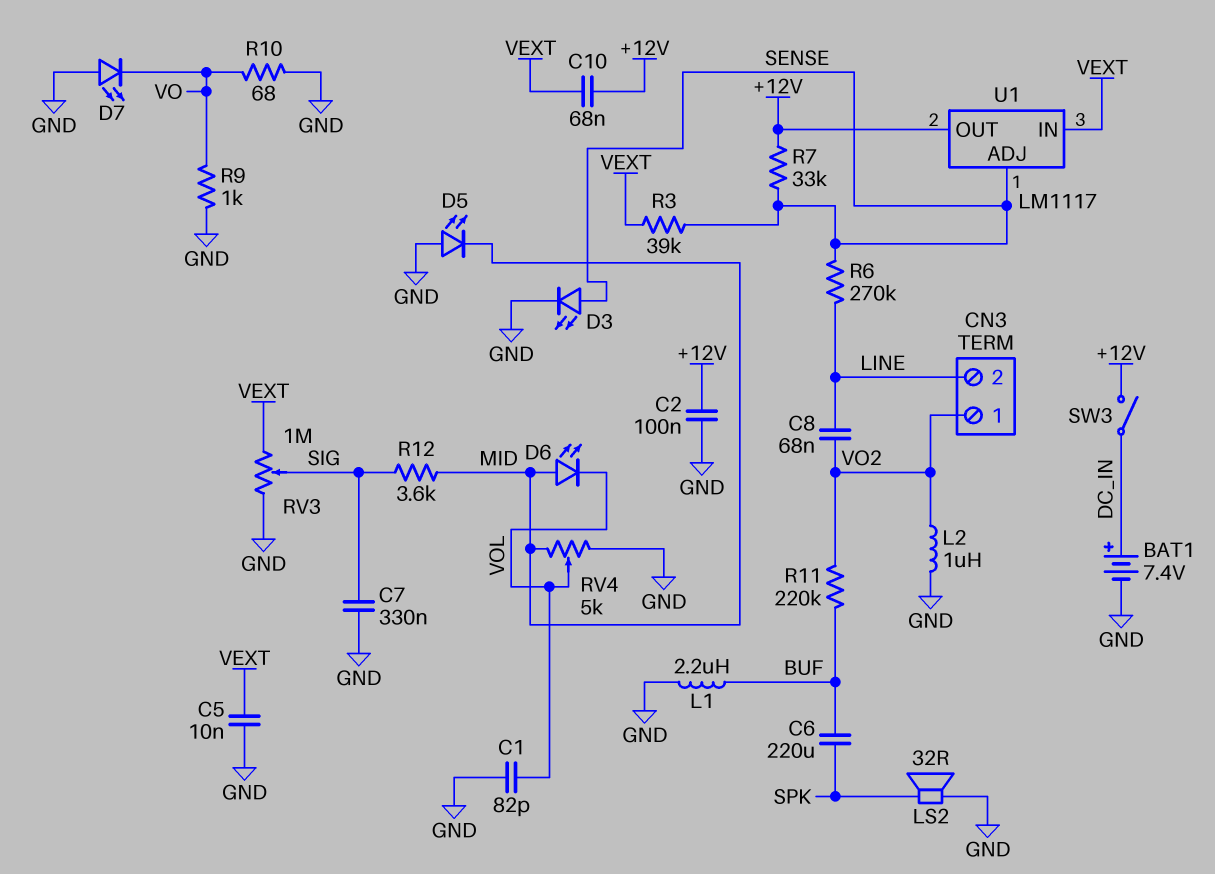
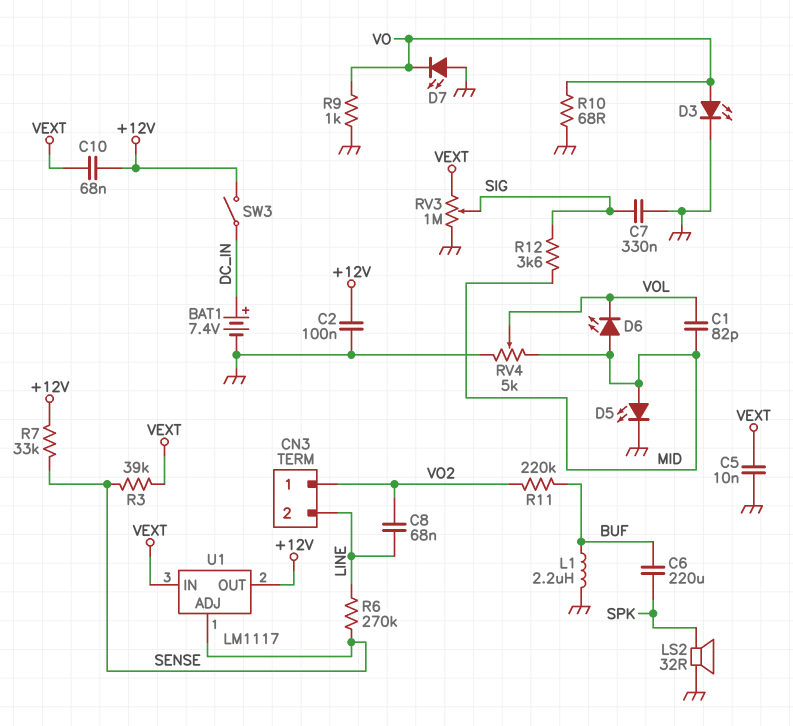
C1: 82pF (GND, VOL) -> 82pF (MID, VOL)
D3: LED (A SENSE, K GND) -> LED (A VO, K GND)
D5: LED (A GND, K MID) -> LED (A MID, K GND)
L2: 1uH (GND, VO2) -> none

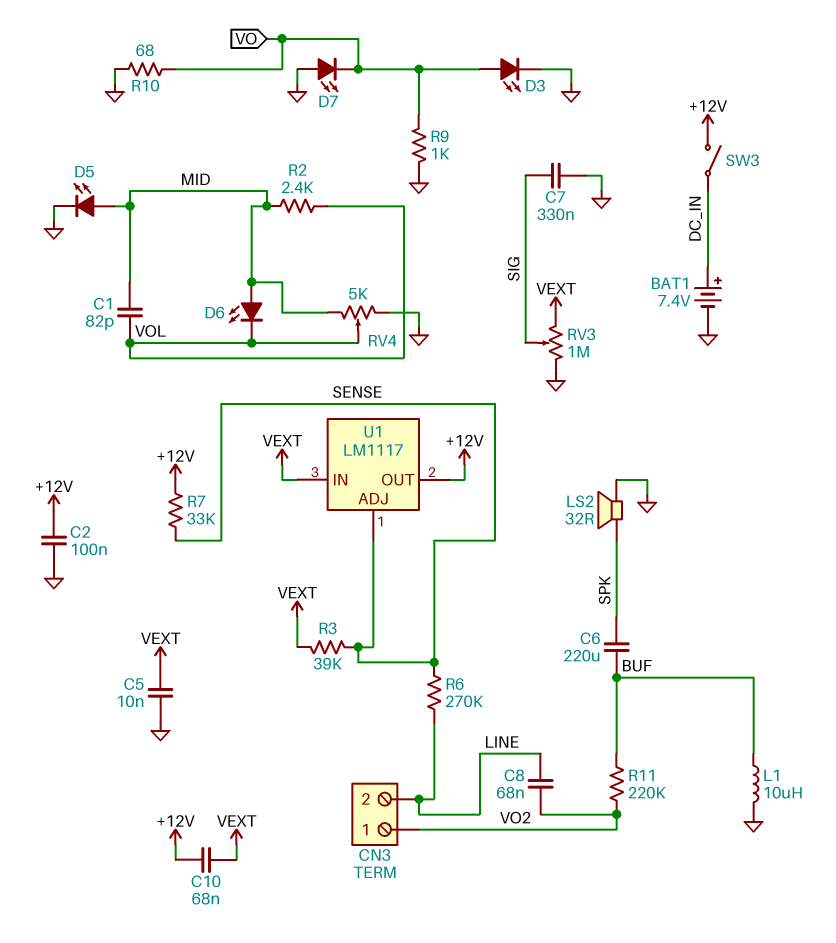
L1: 2.2uH (BUF, GND) -> 10uH (BUF, GND)
R2: none -> 2.4k (MID, VOL)
R12: 3.6k (MID, SIG) -> none

